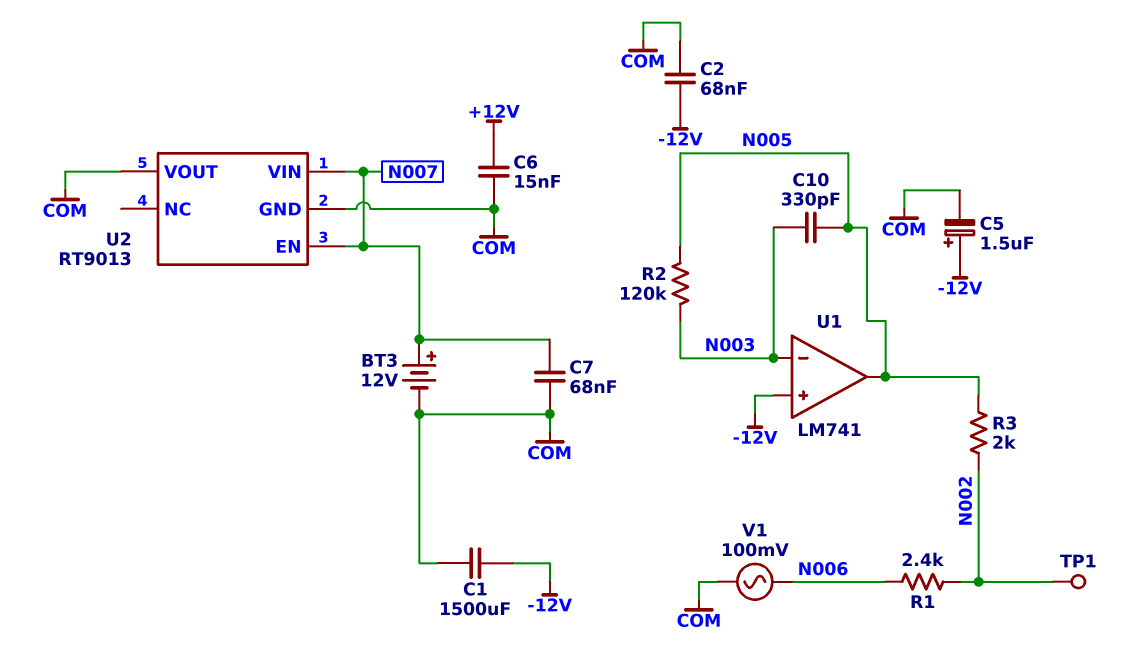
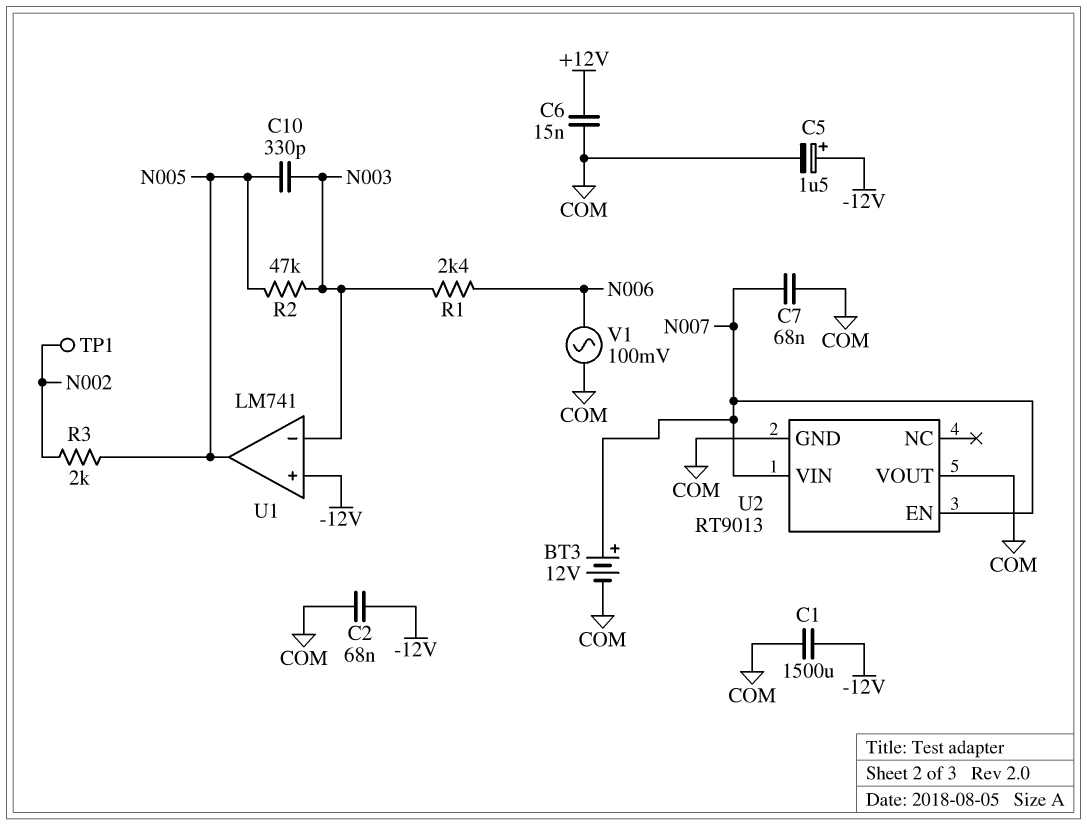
R1: 2.4k (N002, N006) -> 2.4k (N003, N006)
R2: 120k (N003, N005) -> 47k (N003, N005)

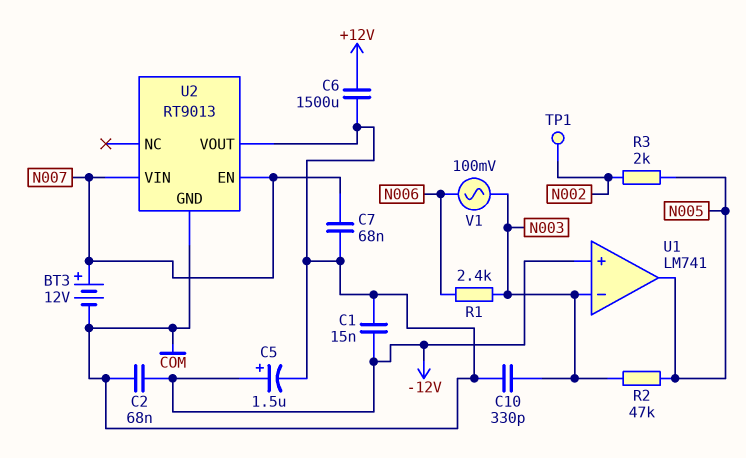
C1: 1500uF (-12V, COM) -> 15nF (-12V, COM)
C6: 15nF (+12V, COM) -> 1500uF (+12V, COM)
C10: 330pF (N003, N005) -> 330pF (COM, N003)
V1: AC 100mV (COM, N006) -> AC 100mV (N003, N006)

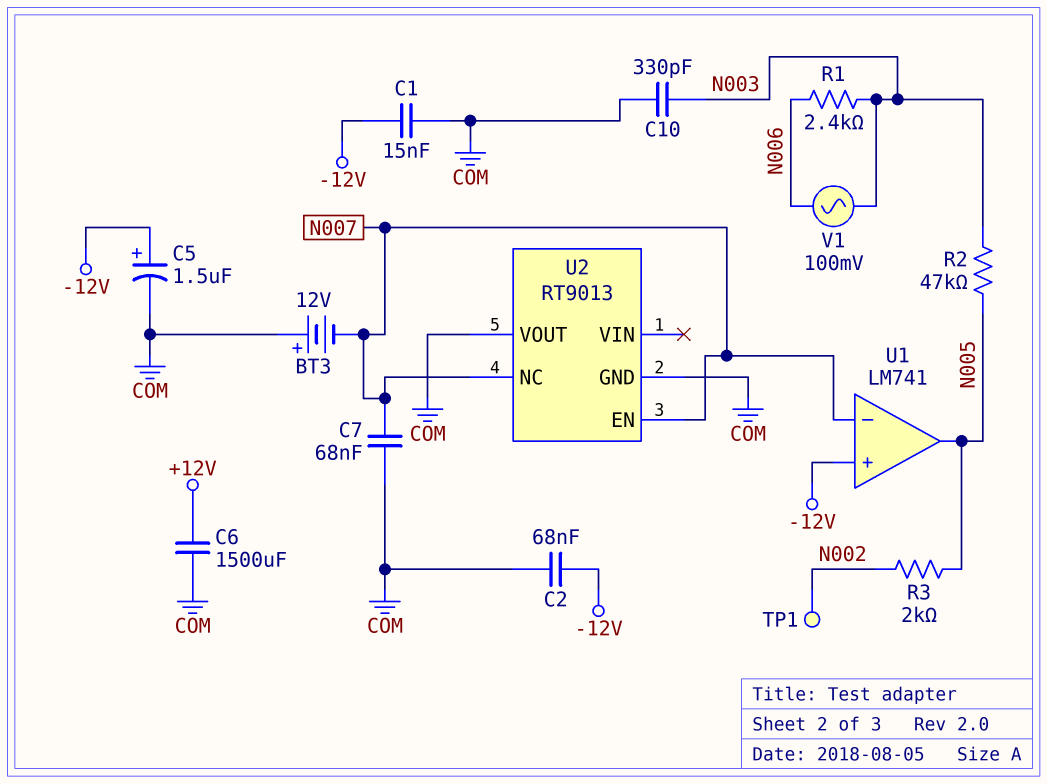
BT3: 12V (plus N007, minus COM) -> 12V (plus COM, minus N007)
U1 pin in-: N003 -> N007
U2 pin NC: none -> N007
U2 pin VIN: N007 -> none

